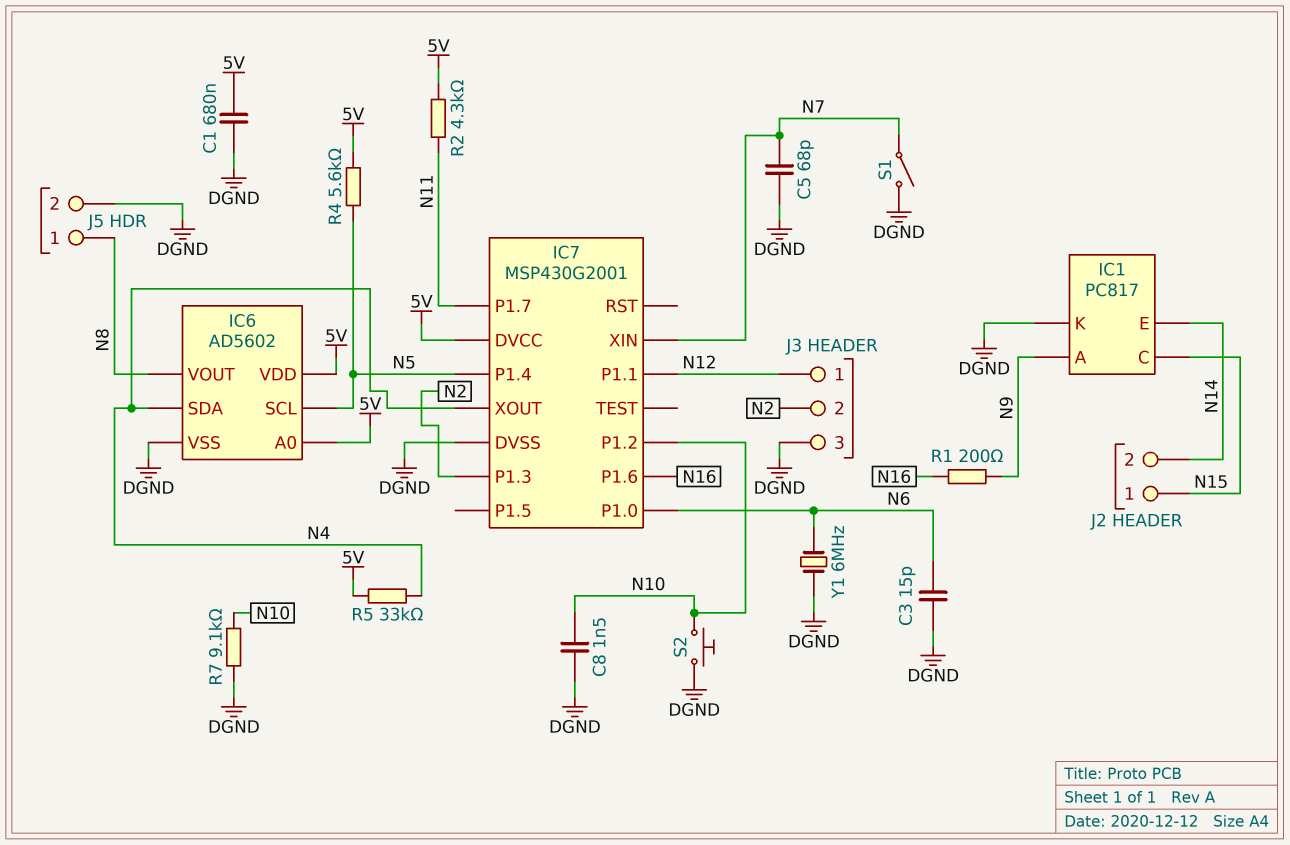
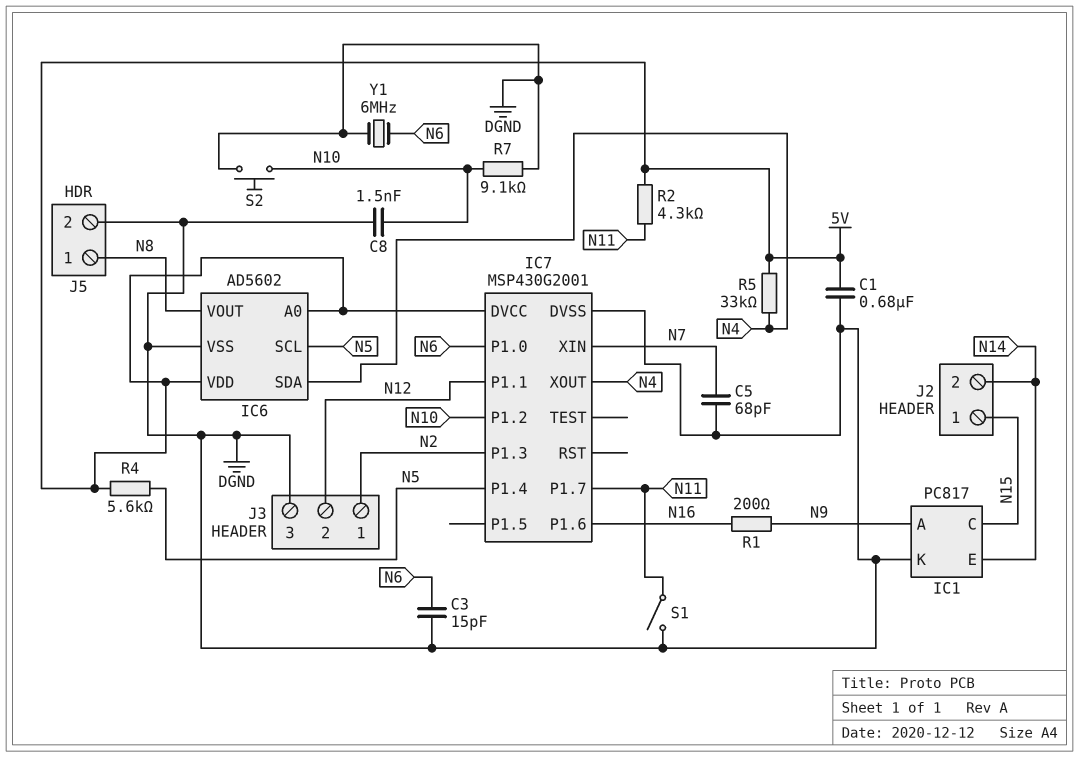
J3 pin 1: N12 -> N2
J3 pin 2: N2 -> N12
S1: switch (DGND, N7) -> switch (DGND, N11)

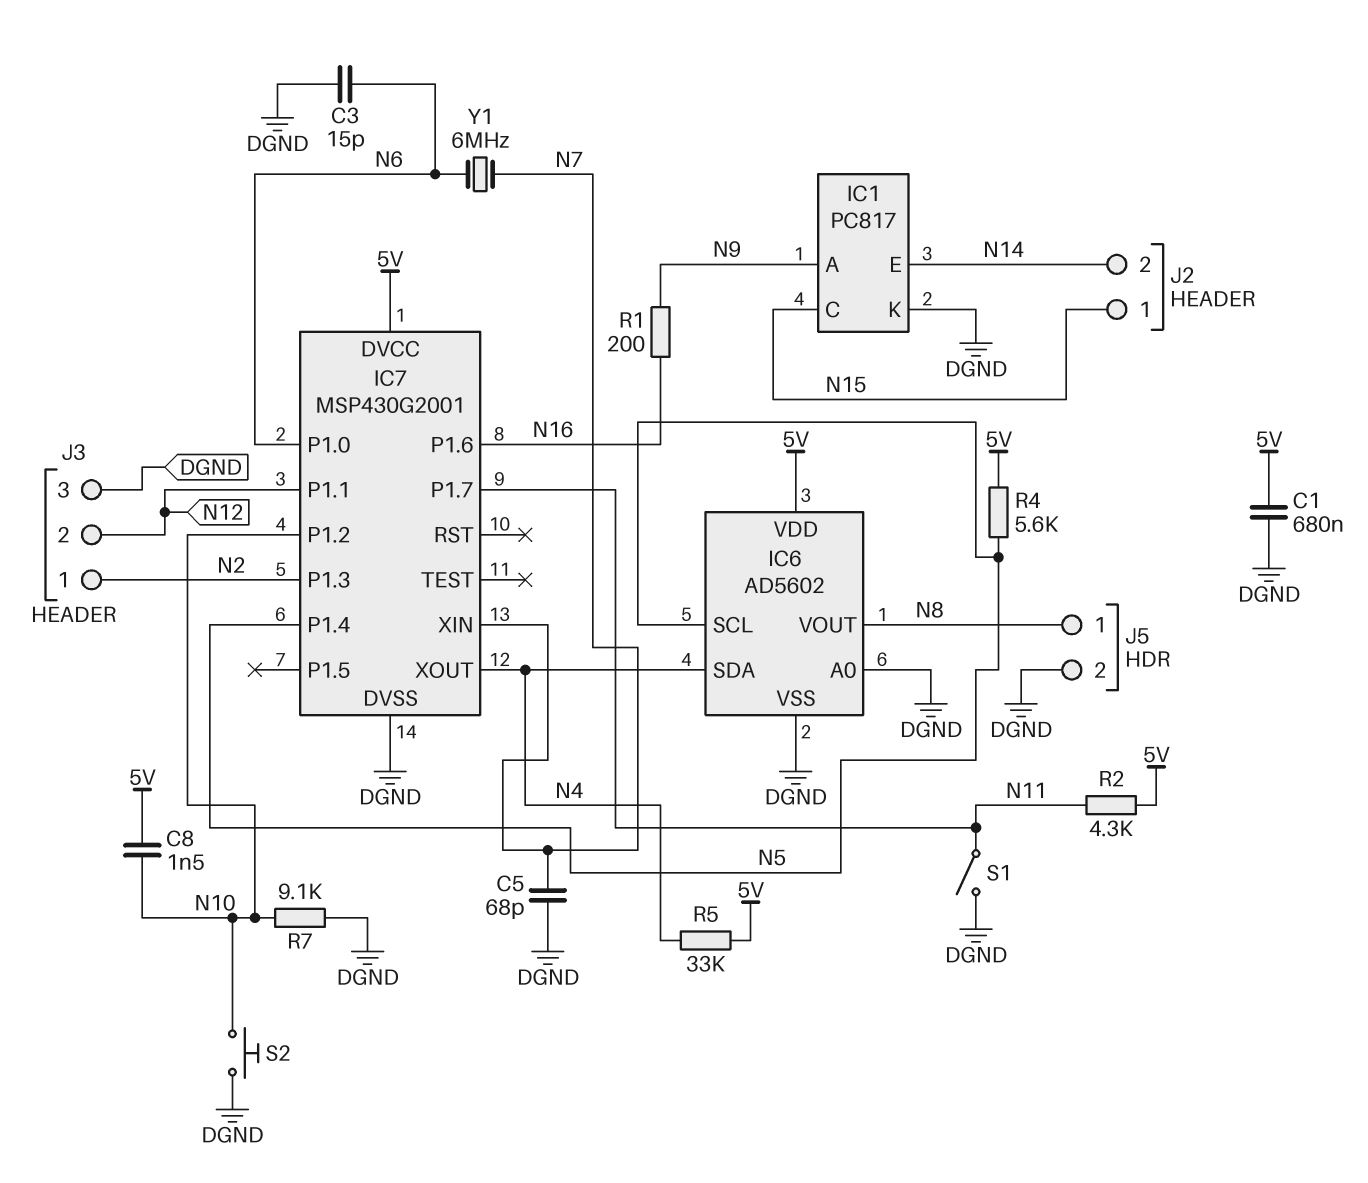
C8: 1.5nF (DGND, N10) -> 1.5nF (5V, N10)
IC6 pin A0: 5V -> DGND
Y1: 6MHz (DGND, N6) -> 6MHz (N6, N7)

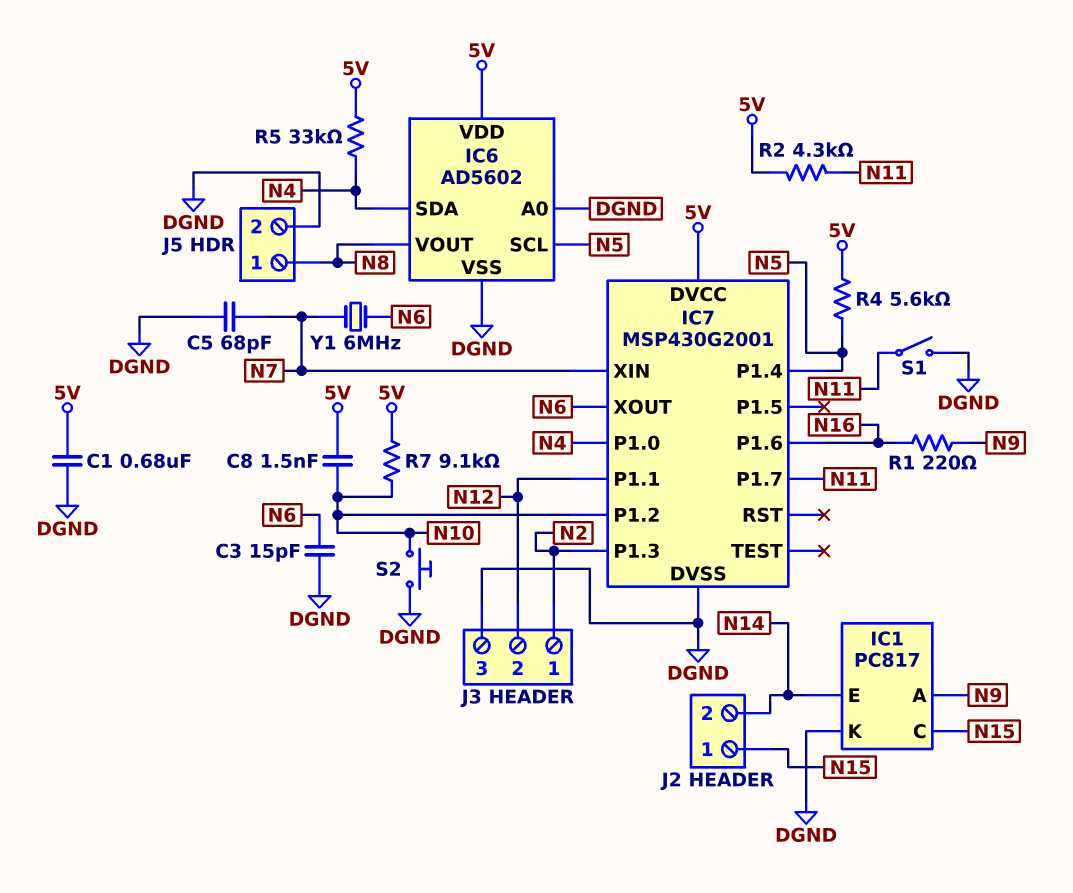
IC7 pin P1.0: N6 -> N4
IC7 pin XOUT: N4 -> N6
R1: 200 (N9, N16) -> 220 (N9, N16)
R7: 9.1k (DGND, N10) -> 9.1k (5V, N10)

